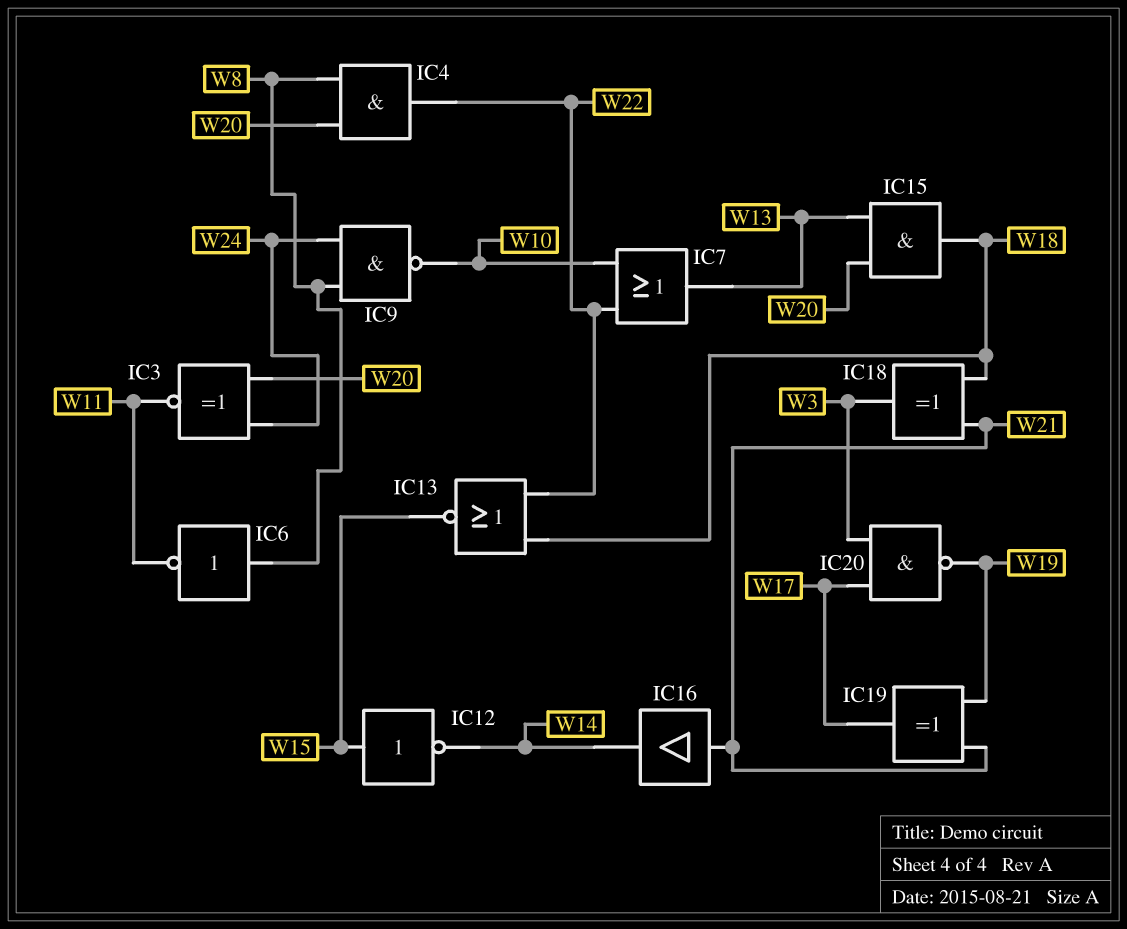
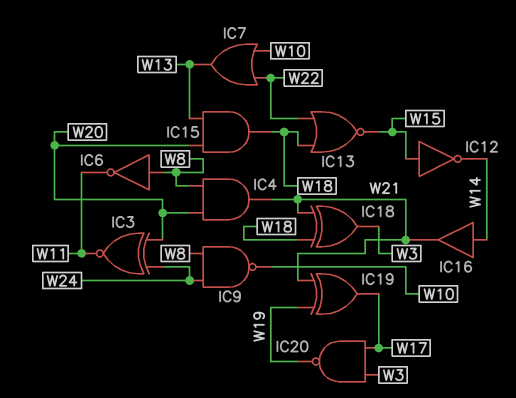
IC4: AND (in W8, in W20, out W22) -> AND (in W8, in W20, out W21)
IC16: buffer (in W21, out W14) -> buffer (in W14, out W21)

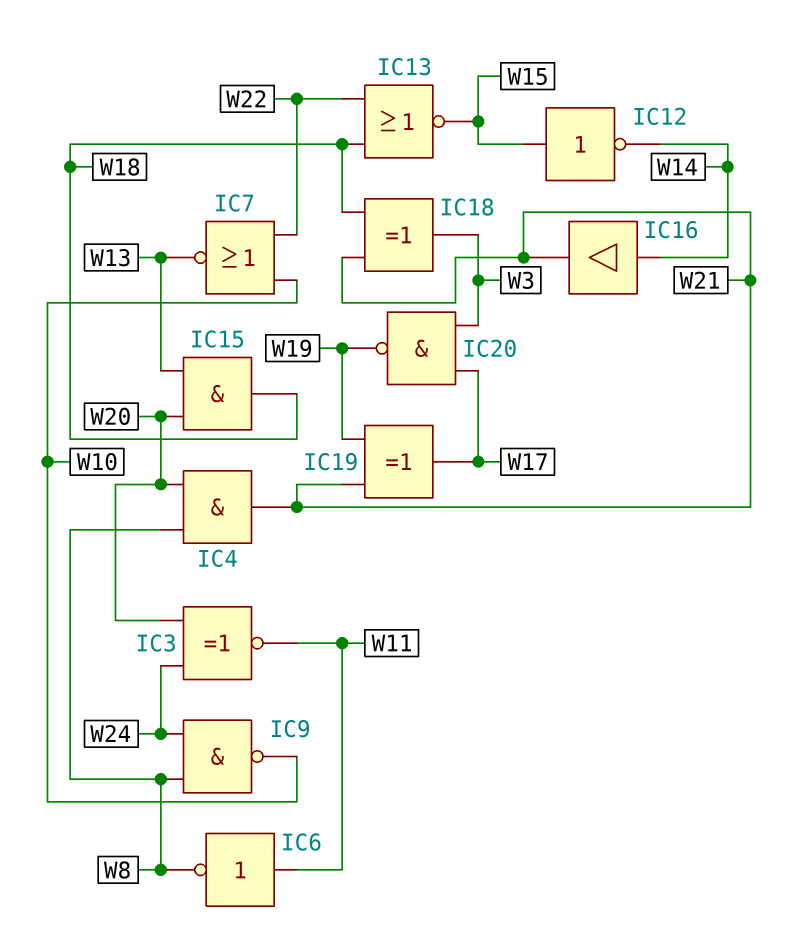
IC6: NOT (in W8, out W11) -> NOT (in W11, out W8)
IC7: OR (in W10, in W22, out W13) -> NOR (in W10, in W22, out W13)

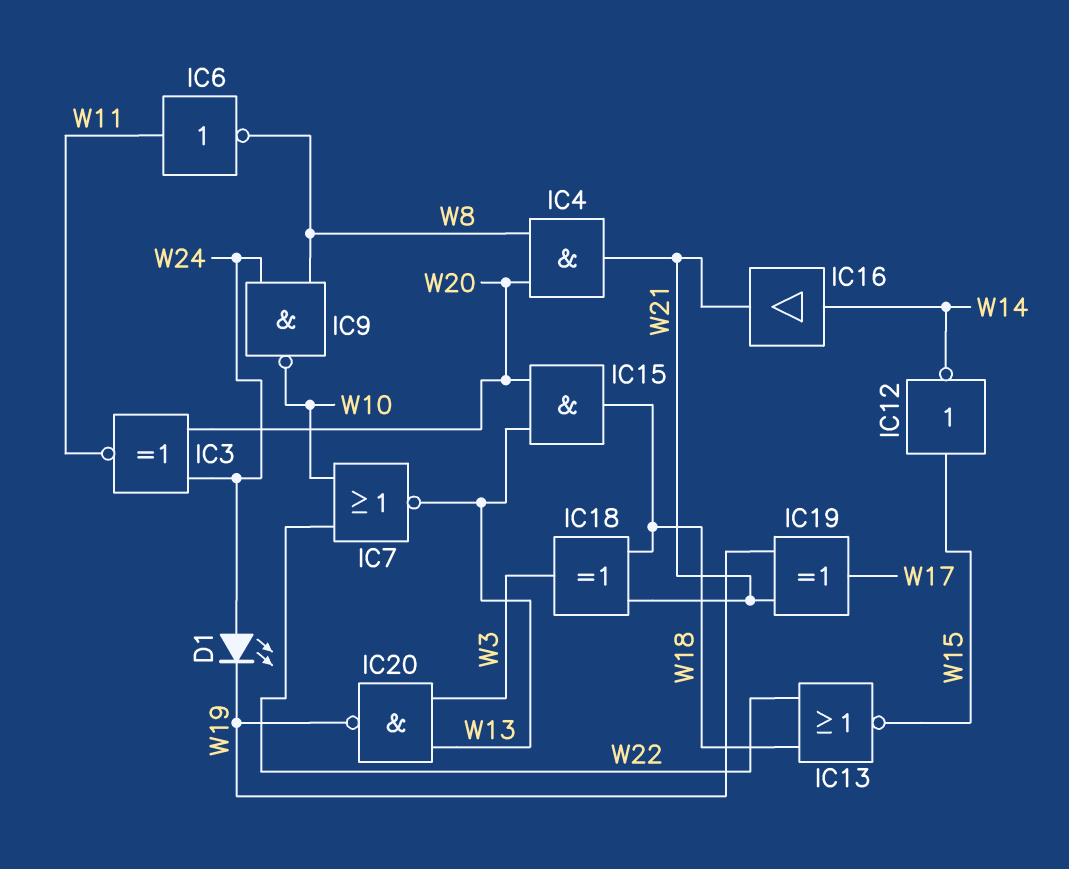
D1: none -> LED (A W24, K W19)
IC20: NAND (in W3, in W17, out W19) -> NAND (in W3, in W13, out W19)

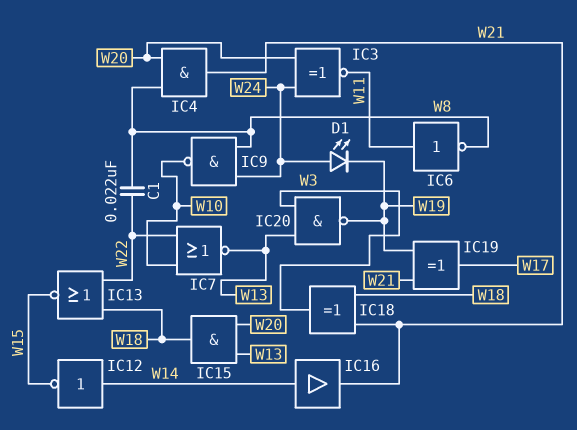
C1: none -> 22nF (W8, W22)
IC12: NOT (in W15, out W14) -> NOT (in W14, out W15)

